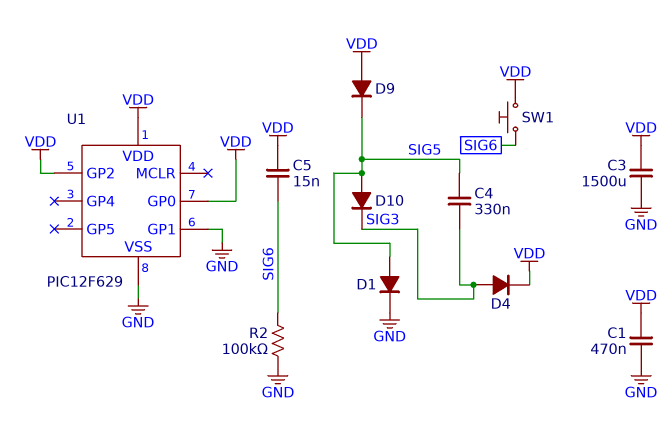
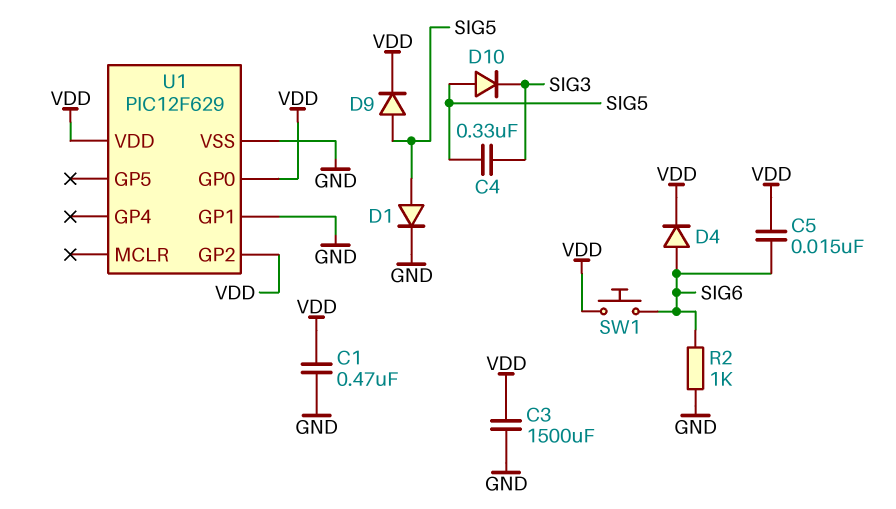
D4: diode (A SIG3, K VDD) -> diode (A SIG6, K VDD)
D9: diode (A VDD, K SIG5) -> diode (A SIG5, K VDD)
R2: 100k (GND, SIG6) -> 1k (GND, SIG6)

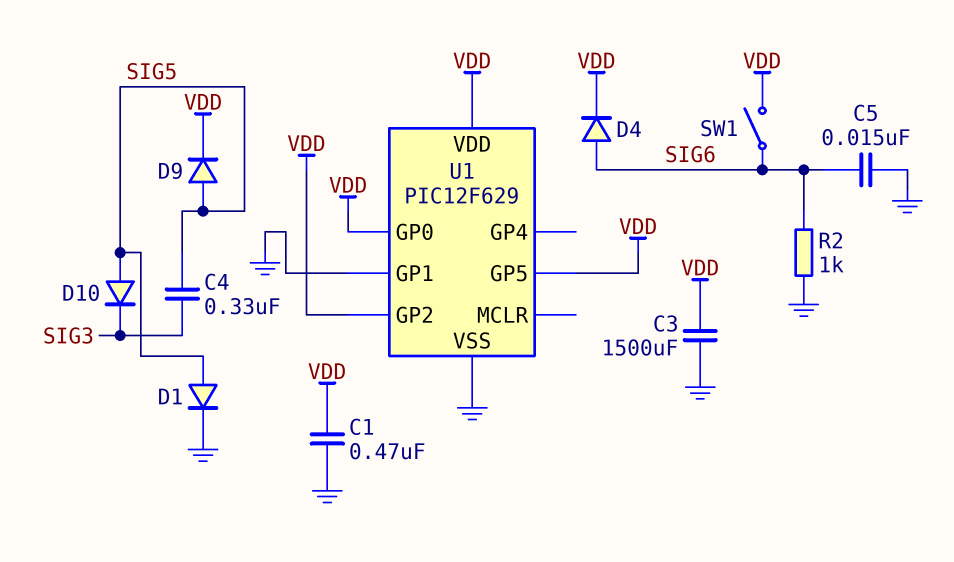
C5: 15nF (SIG6, VDD) -> 15nF (GND, SIG6)
SW1: button (SIG6, VDD) -> switch (SIG6, VDD)
U1 pin GP5: none -> VDD

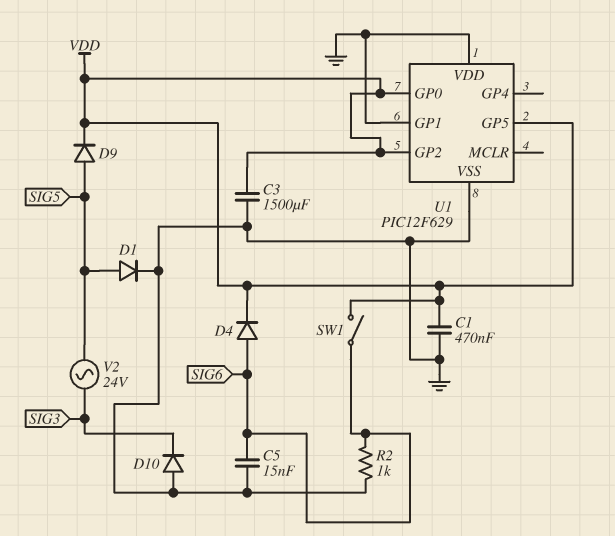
C4: 330nF (SIG3, SIG5) -> none
D10: diode (A SIG5, K SIG3) -> diode (A GND, K SIG3)
U1 pin VDD: VDD -> GND
V2: none -> AC 24V (SIG3, SIG5)

